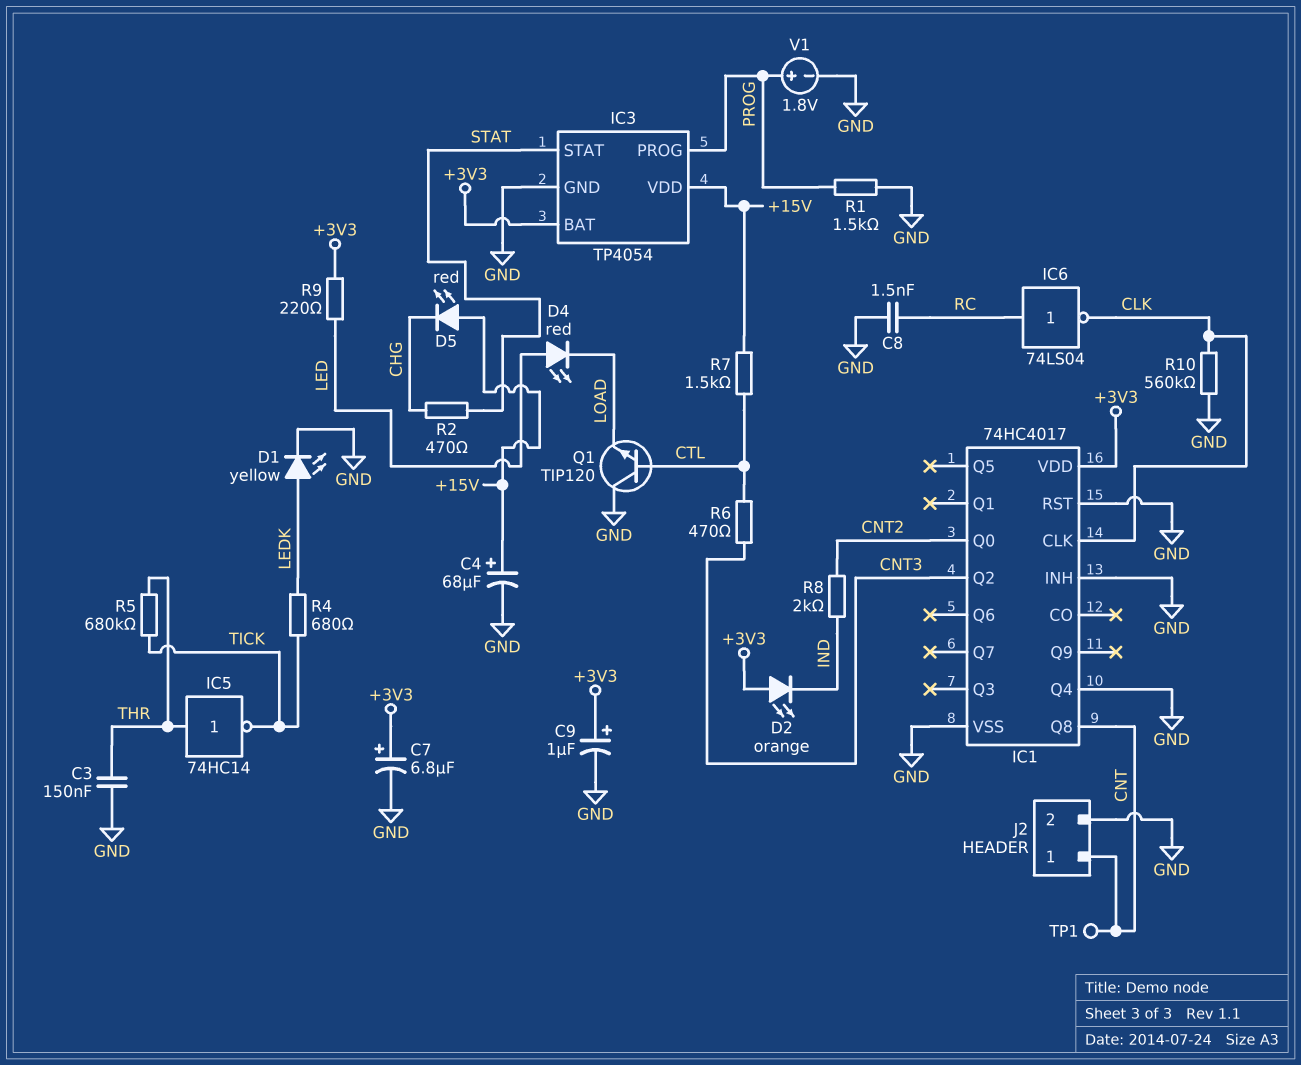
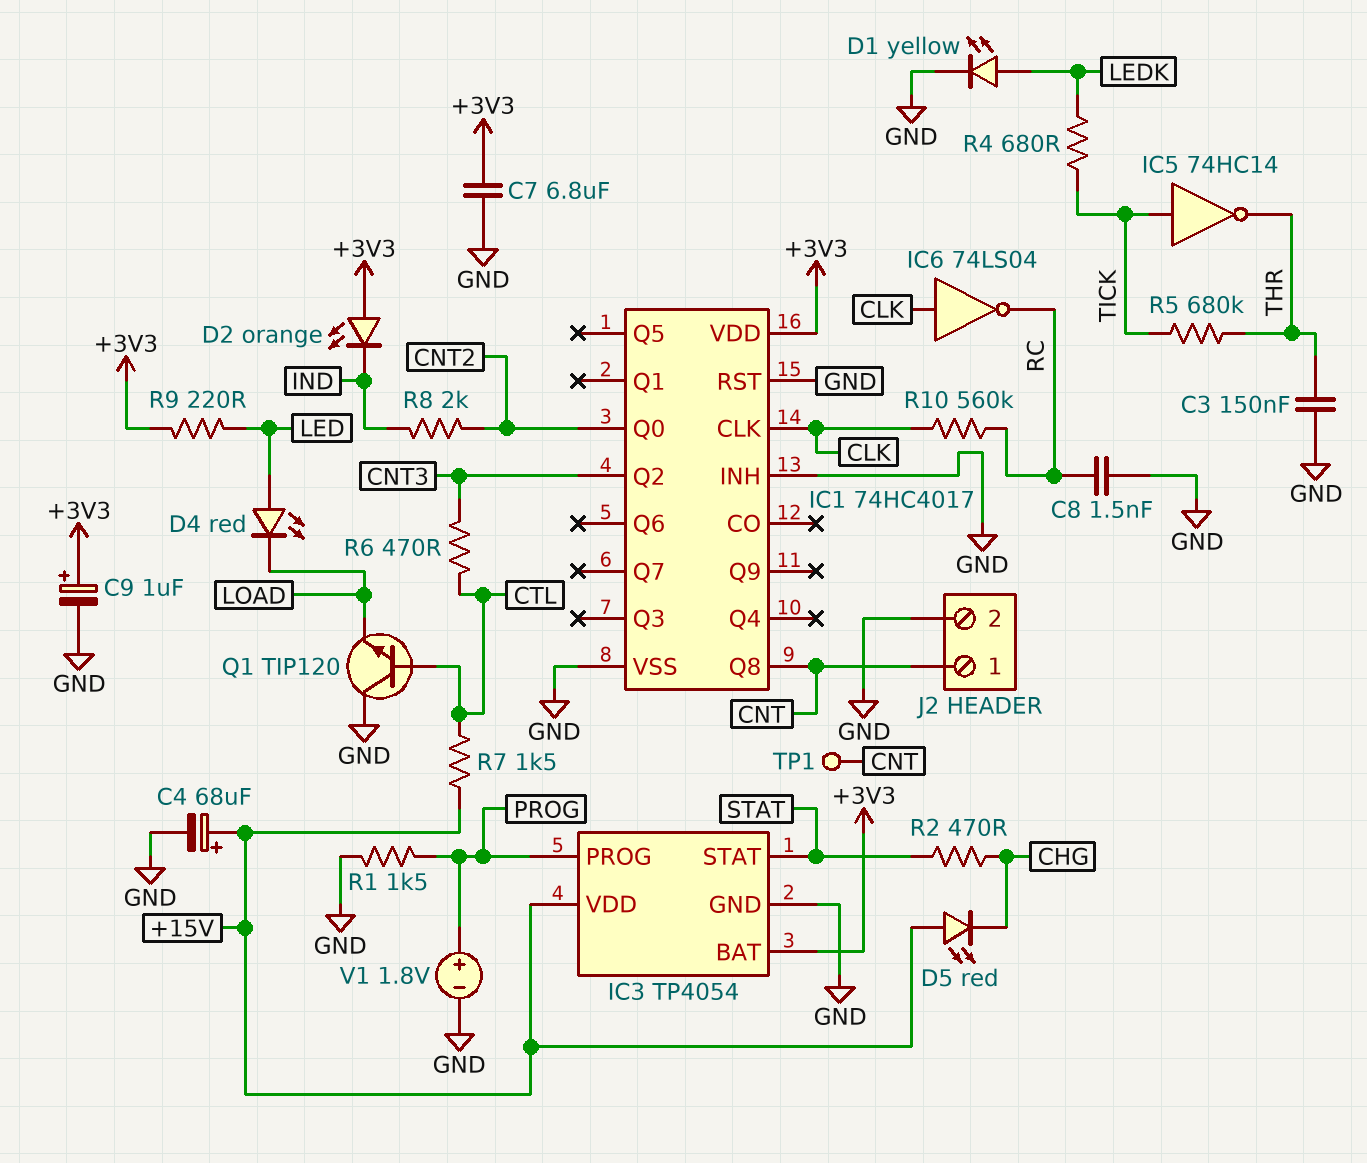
C7: 6.8uF (plus +3V3, minus GND) -> 6.8uF (+3V3, GND)
IC1 pin Q4: GND -> none
IC5: NOT 74HC14 (in THR, out TICK) -> NOT 74HC14 (in TICK, out THR)
IC6: NOT 74LS04 (in RC, out CLK) -> NOT 74LS04 (in CLK, out RC)
R10: 560k (CLK, GND) -> 560k (CLK, RC)

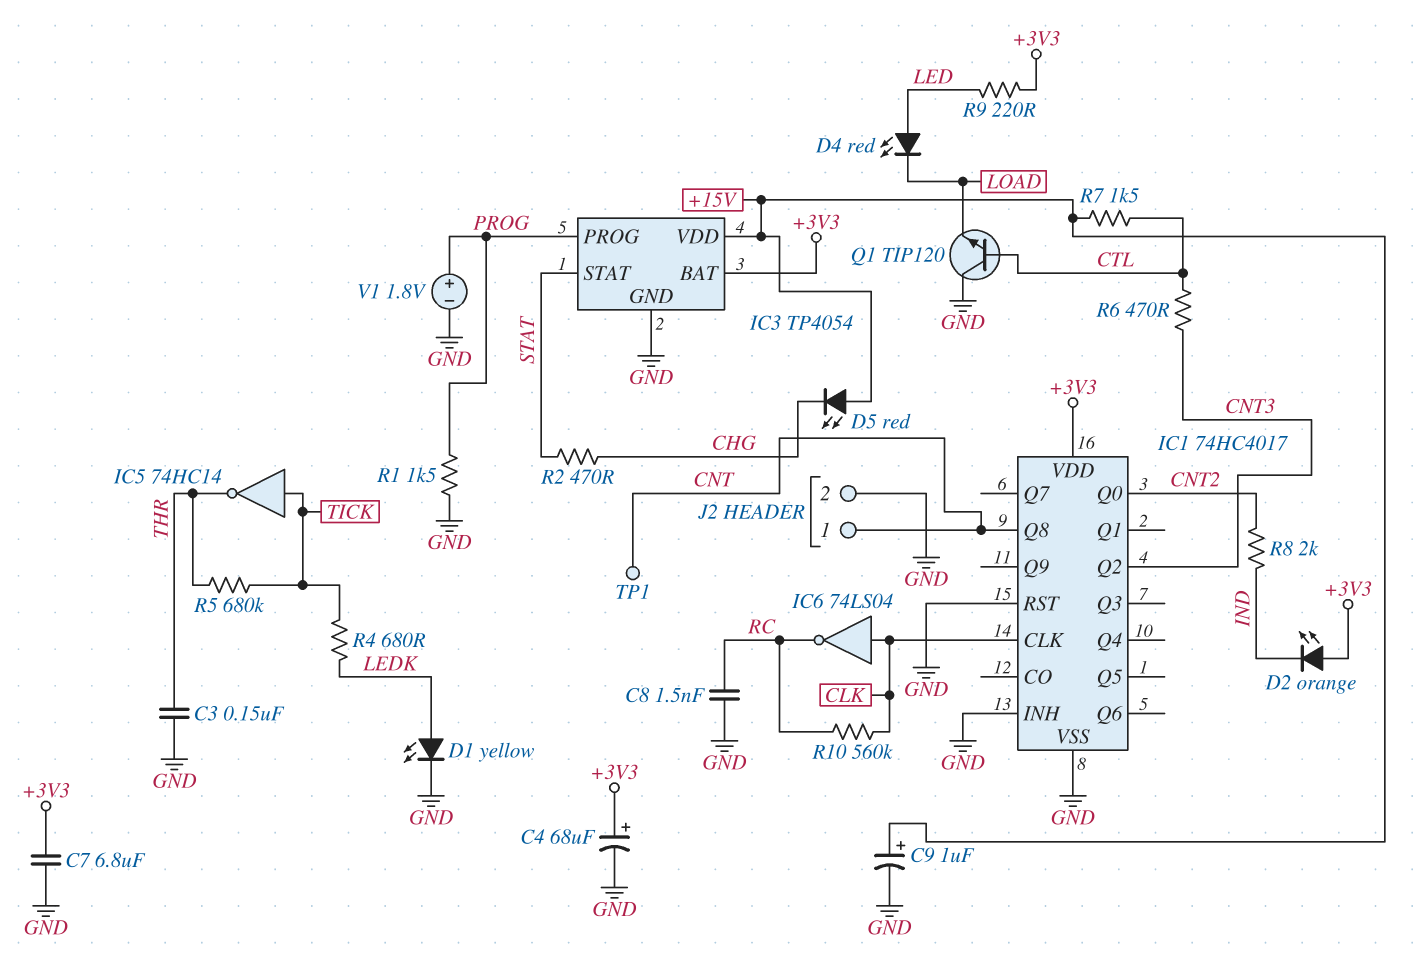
C4: 68uF (plus +15V, minus GND) -> 68uF (plus +3V3, minus GND)
C9: 1uF (plus +3V3, minus GND) -> 1uF (plus +15V, minus GND)

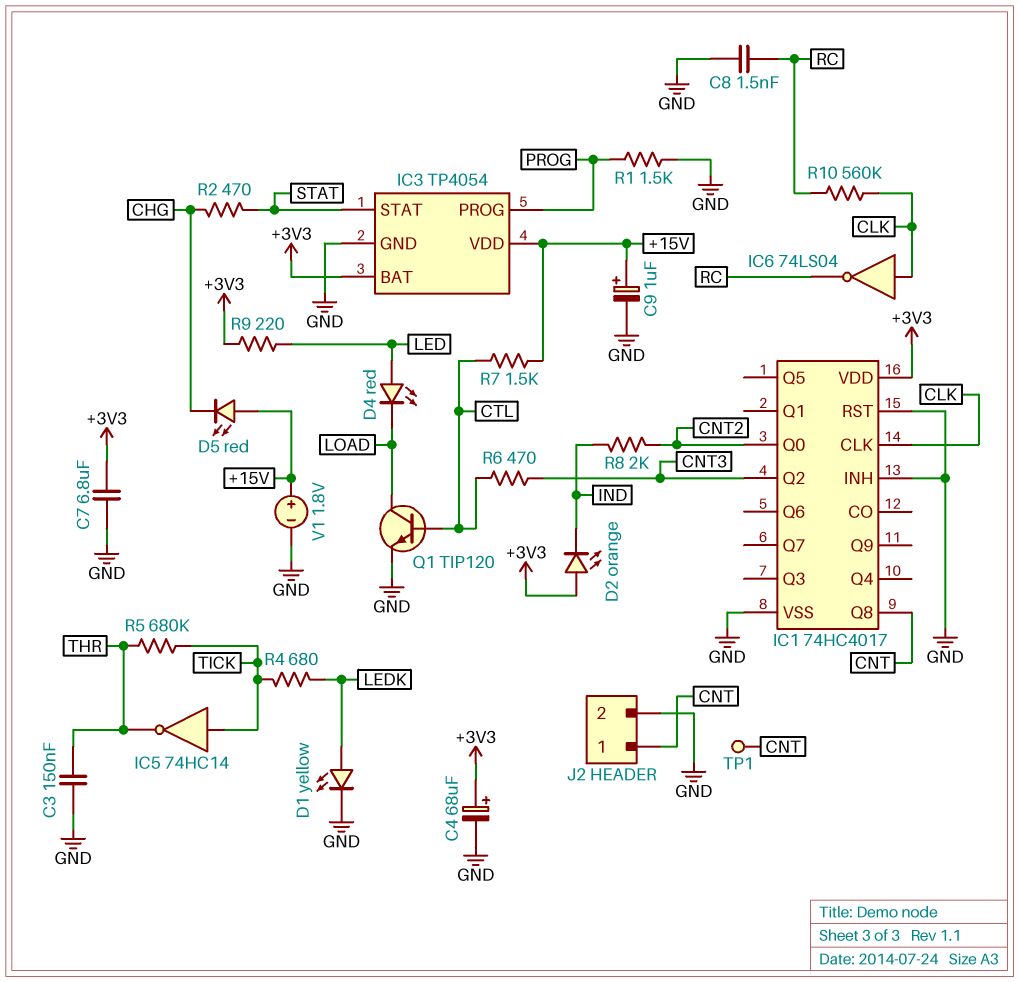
Q1: NPN TIP120 (B CTL, C GND, E LOAD) -> NPN TIP120 (B CTL, C LOAD, E GND)
V1: 1.8V (plus PROG, minus GND) -> 1.8V (plus +15V, minus GND)

